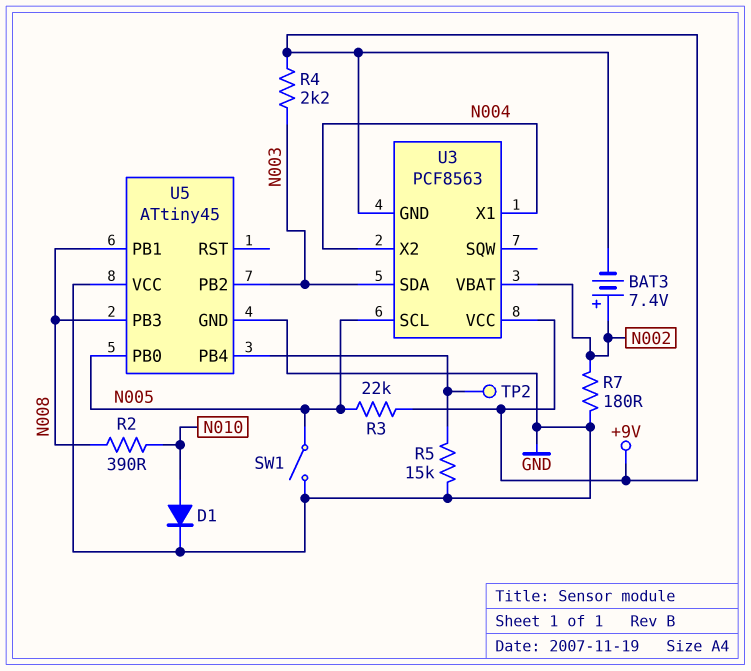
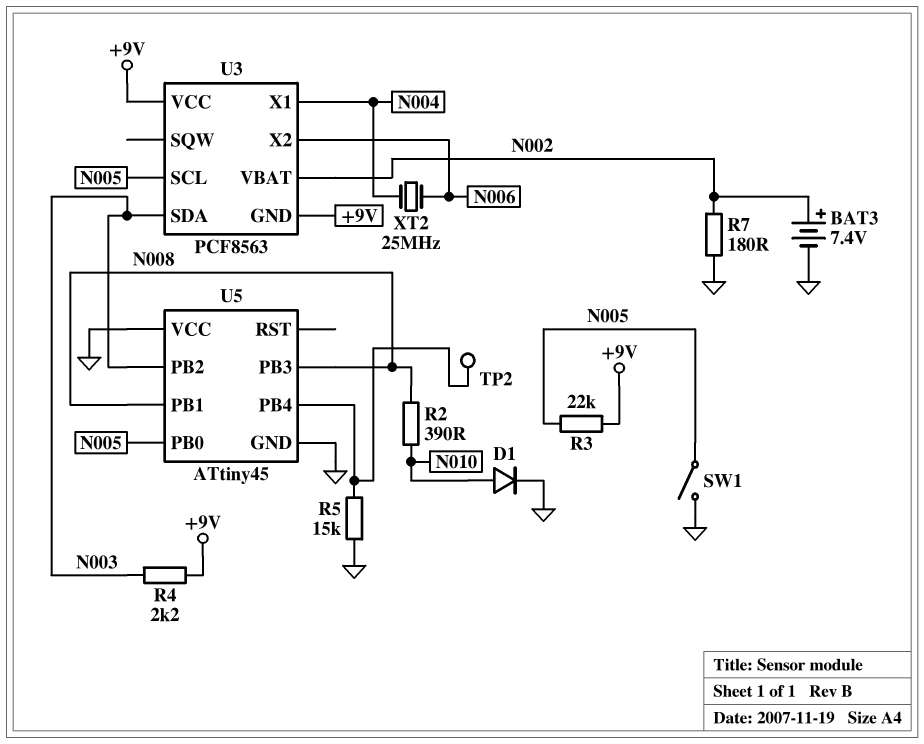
BAT3: 7.4V (plus N002, minus +9V) -> 7.4V (plus N002, minus GND)
U3 pin X2: N004 -> N006
XT2: none -> 25MHz (N004, N006)

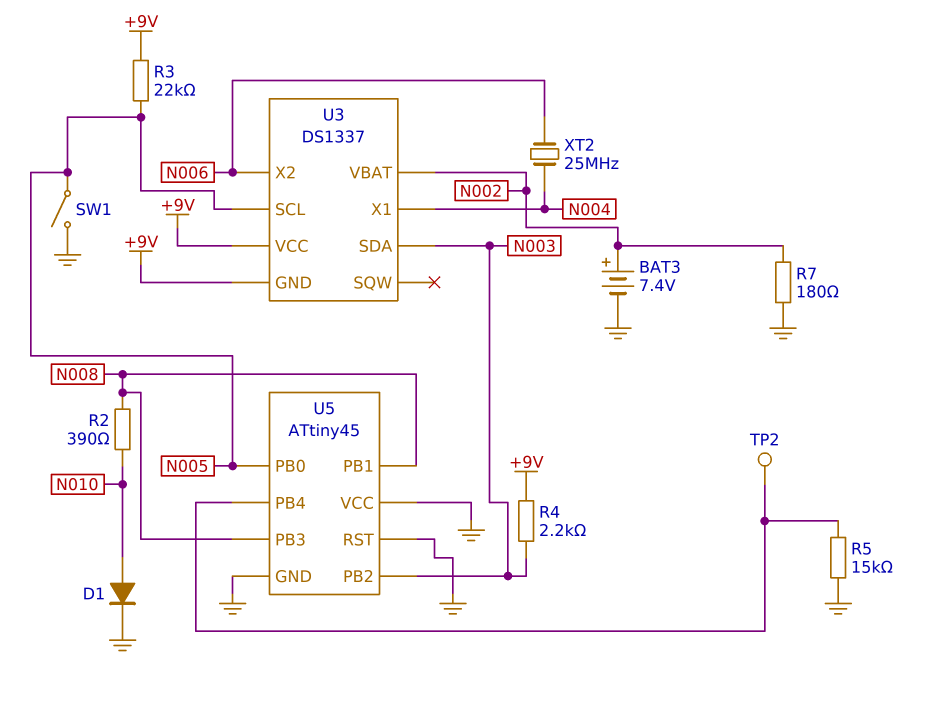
U3: PCF8563 -> DS1337
U5 pin RST: none -> GND

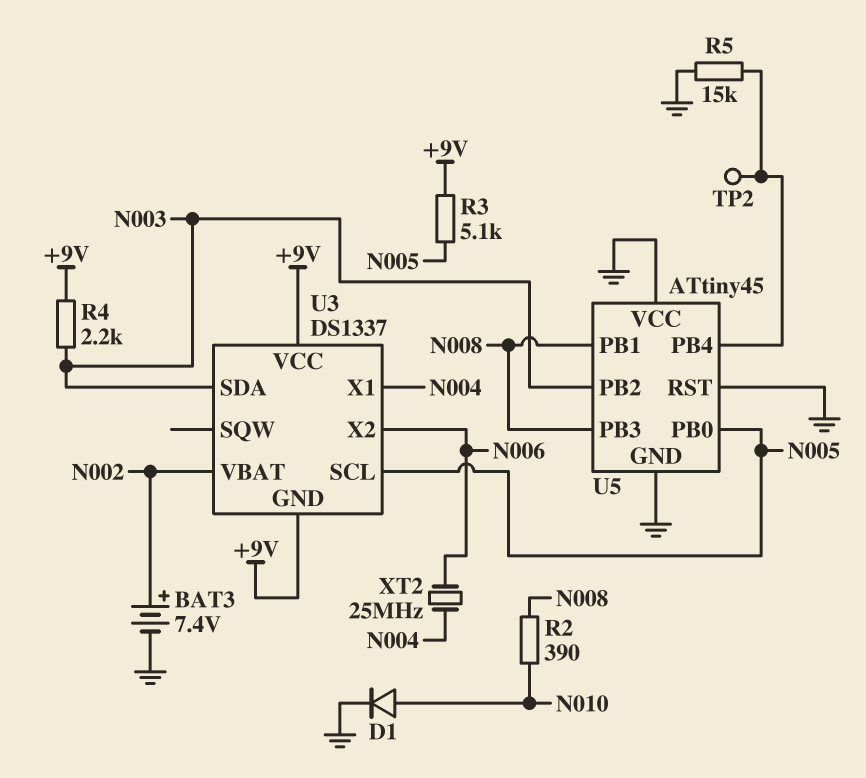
R3: 22k (+9V, N005) -> 5.1k (+9V, N005)
R7: 180 (GND, N002) -> none
SW1: switch (GND, N005) -> none

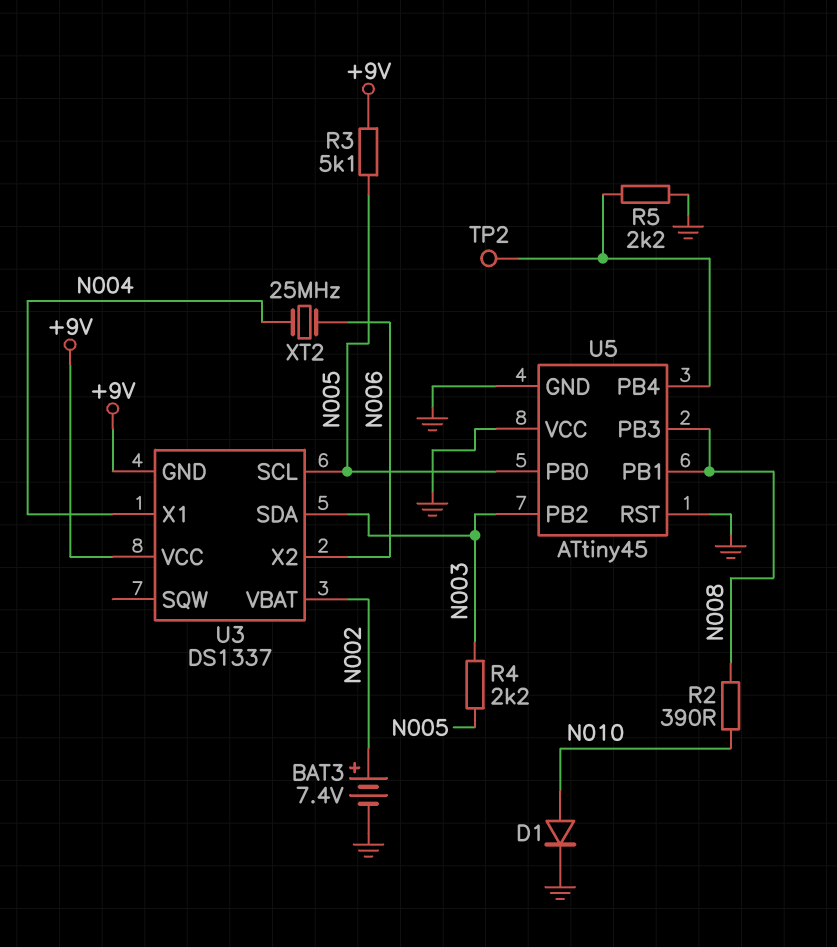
R4: 2.2k (+9V, N003) -> 2.2k (N003, N005)
R5: 15k (GND, U5/PB4) -> 2.2k (GND, U5/PB4)

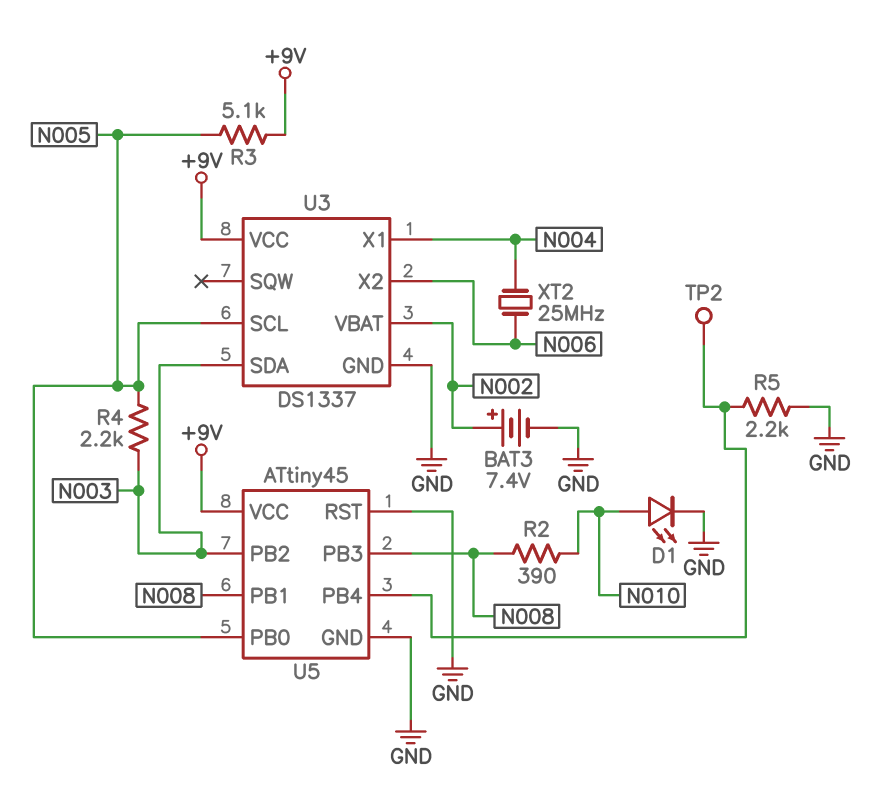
D1: diode (A N010, K GND) -> LED (A N010, K GND)
U3 pin GND: +9V -> GND
U5 pin VCC: GND -> +9V

